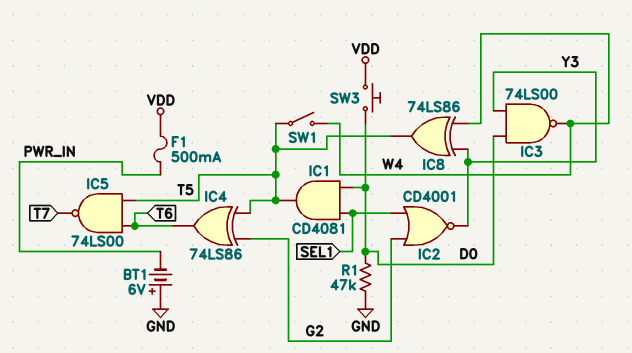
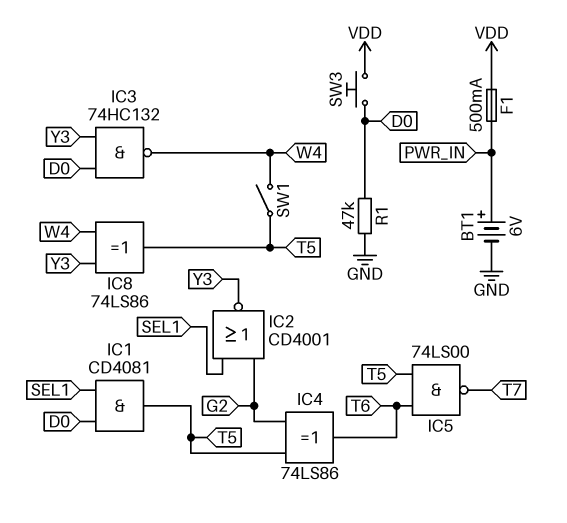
BT1: 6V (plus GND, minus PWR_IN) -> 6V (plus PWR_IN, minus GND)
IC3: NAND 74LS00 (in D0, in Y3, out W4) -> NAND 74HC132 (in D0, in Y3, out W4)

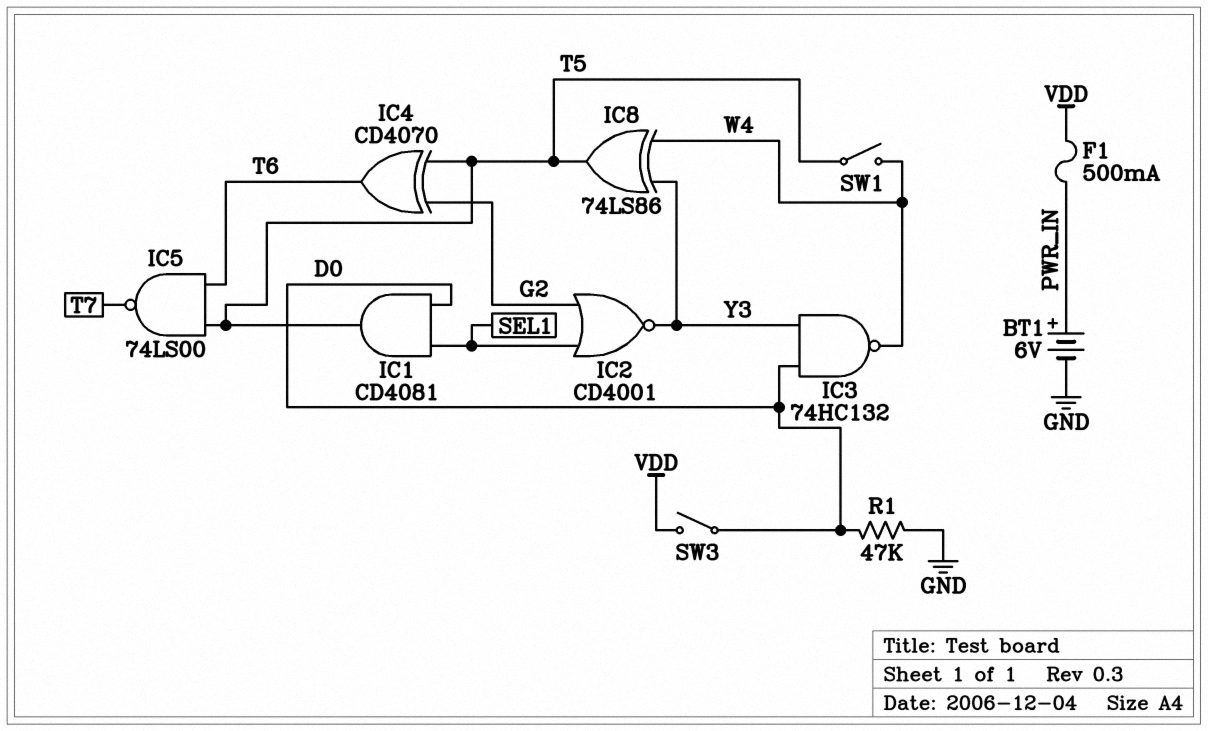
IC4: XOR 74LS86 (in G2, in T5, out T6) -> XOR CD4070 (in G2, in T5, out T6)
SW3: button (D0, VDD) -> switch (D0, VDD)

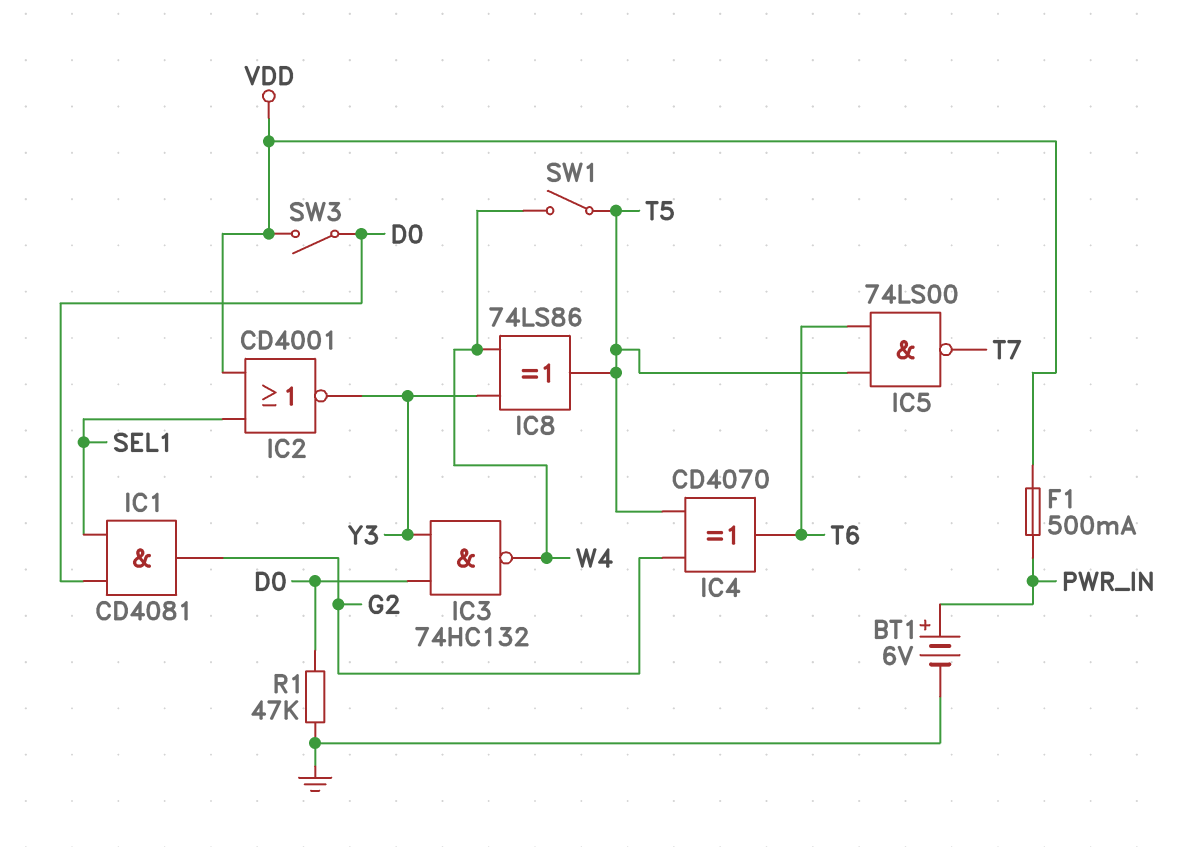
IC1: AND CD4081 (in D0, in SEL1, out T5) -> AND CD4081 (in D0, in SEL1, out G2)
IC2: NOR CD4001 (in G2, in SEL1, out Y3) -> NOR CD4001 (in SEL1, in VDD, out Y3)

